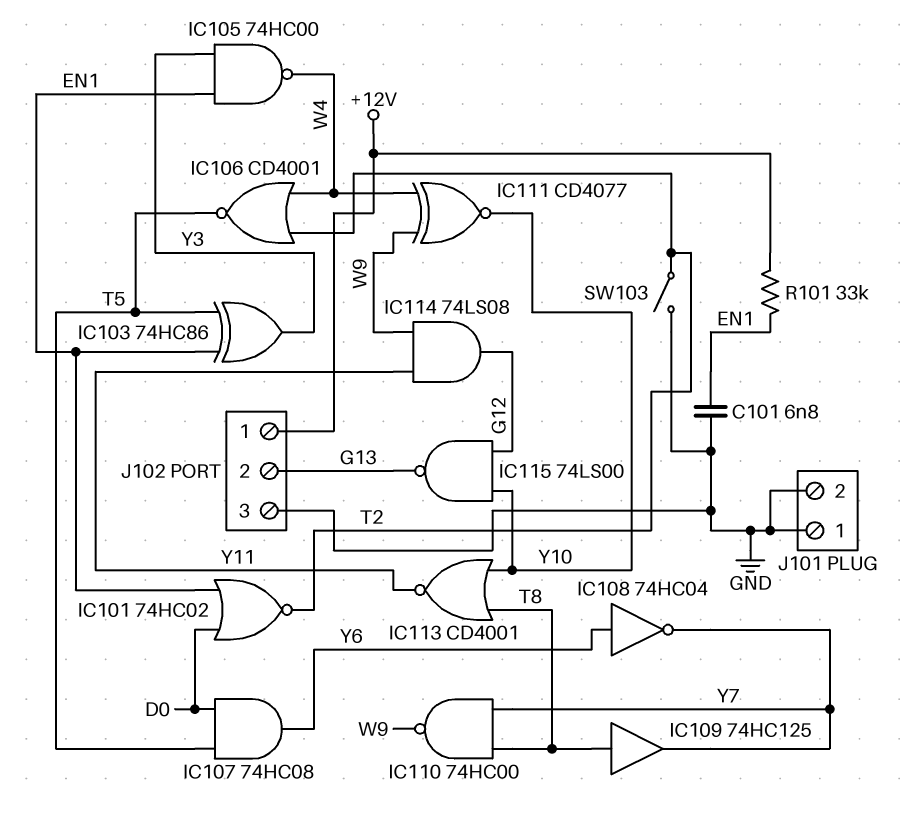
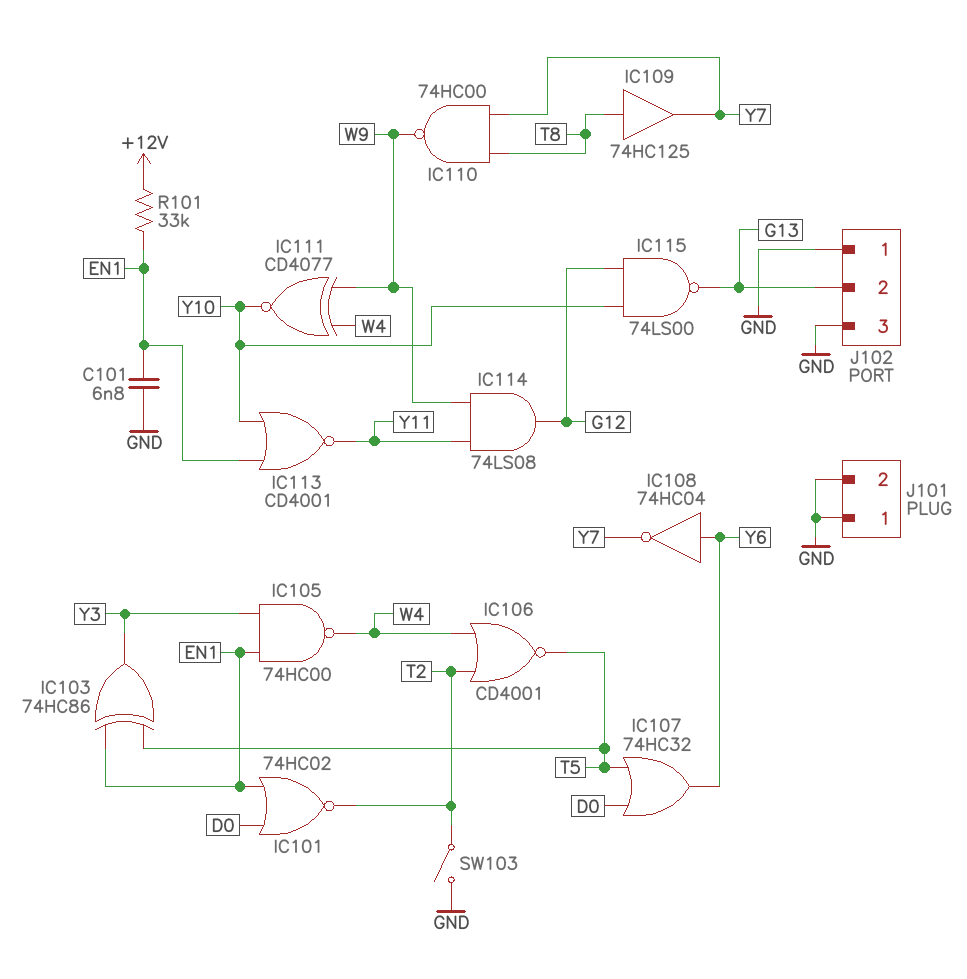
IC107: AND 74HC08 (in D0, in T5, out Y6) -> OR 74HC32 (in D0, in T5, out Y6)
IC113: NOR CD4001 (in T8, in Y10, out Y11) -> NOR CD4001 (in EN1, in Y10, out Y11)
J102 pin 1: +12V -> GND

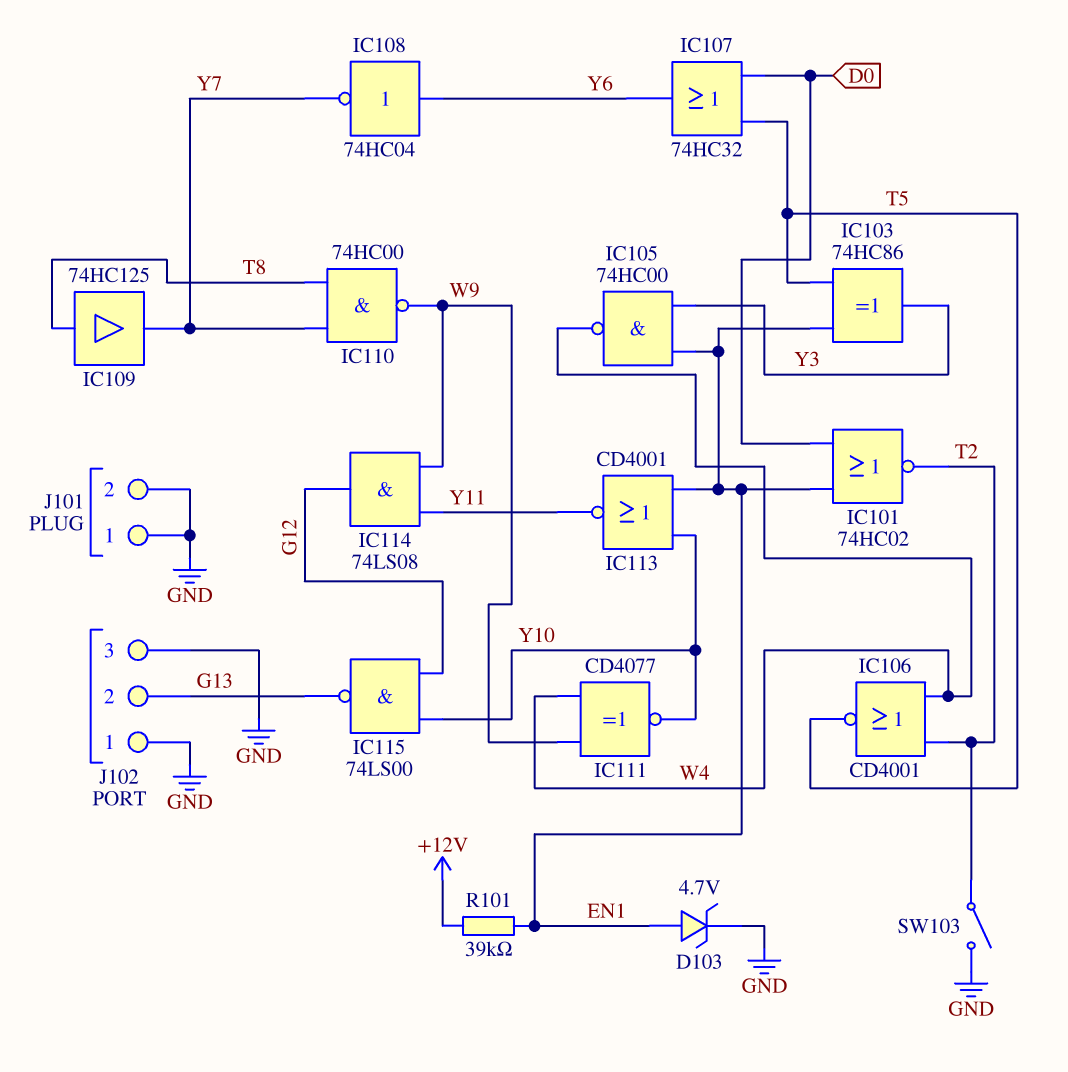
C101: 6.8nF (EN1, GND) -> none
D103: none -> zener 4.7V (A EN1, K GND)
R101: 33k (+12V, EN1) -> 39k (+12V, EN1)

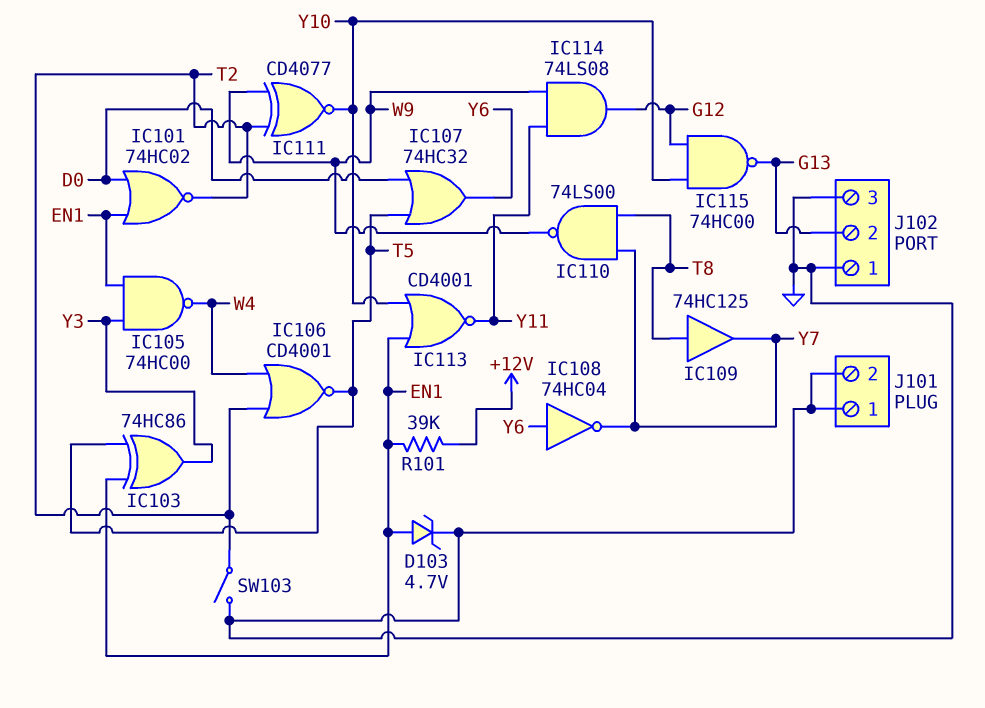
IC110: NAND 74HC00 (in T8, in Y7, out W9) -> NAND 74LS00 (in T8, in Y7, out W9)
IC111: XNOR CD4077 (in W4, in W9, out Y10) -> XNOR CD4077 (in T2, in W9, out Y10)
IC115: NAND 74LS00 (in G12, in Y10, out G13) -> NAND 74HC00 (in G12, in Y10, out G13)

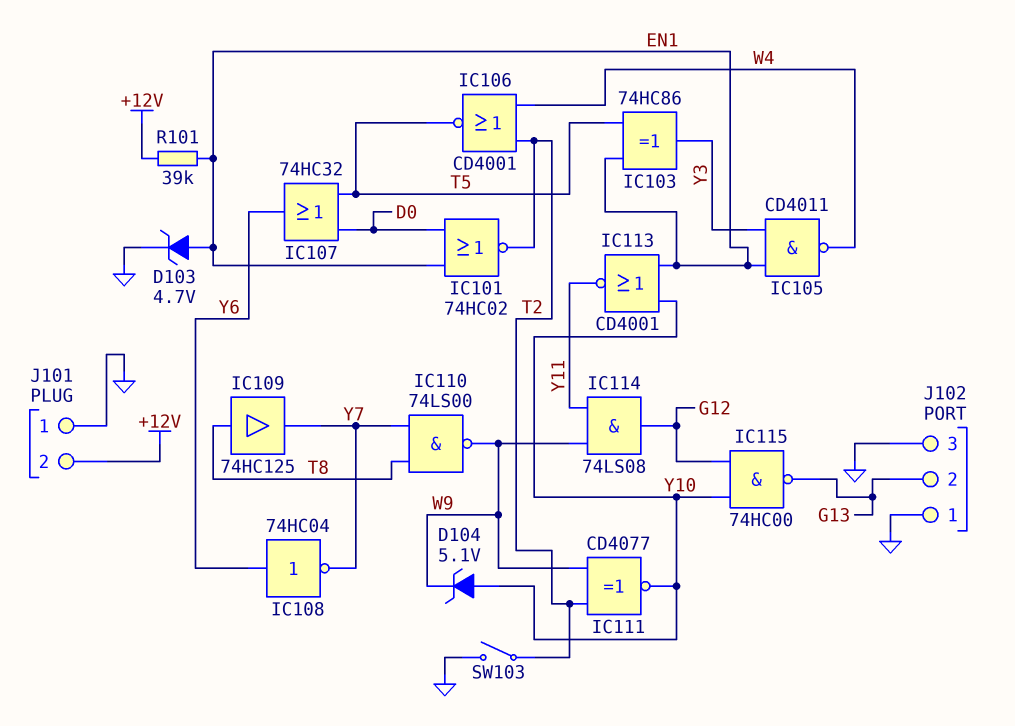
D104: none -> zener 5.1V (A Y10, K W9)
IC105: NAND 74HC00 (in EN1, in Y3, out W4) -> NAND CD4011 (in EN1, in Y3, out W4)
J101 pin 2: GND -> +12V

